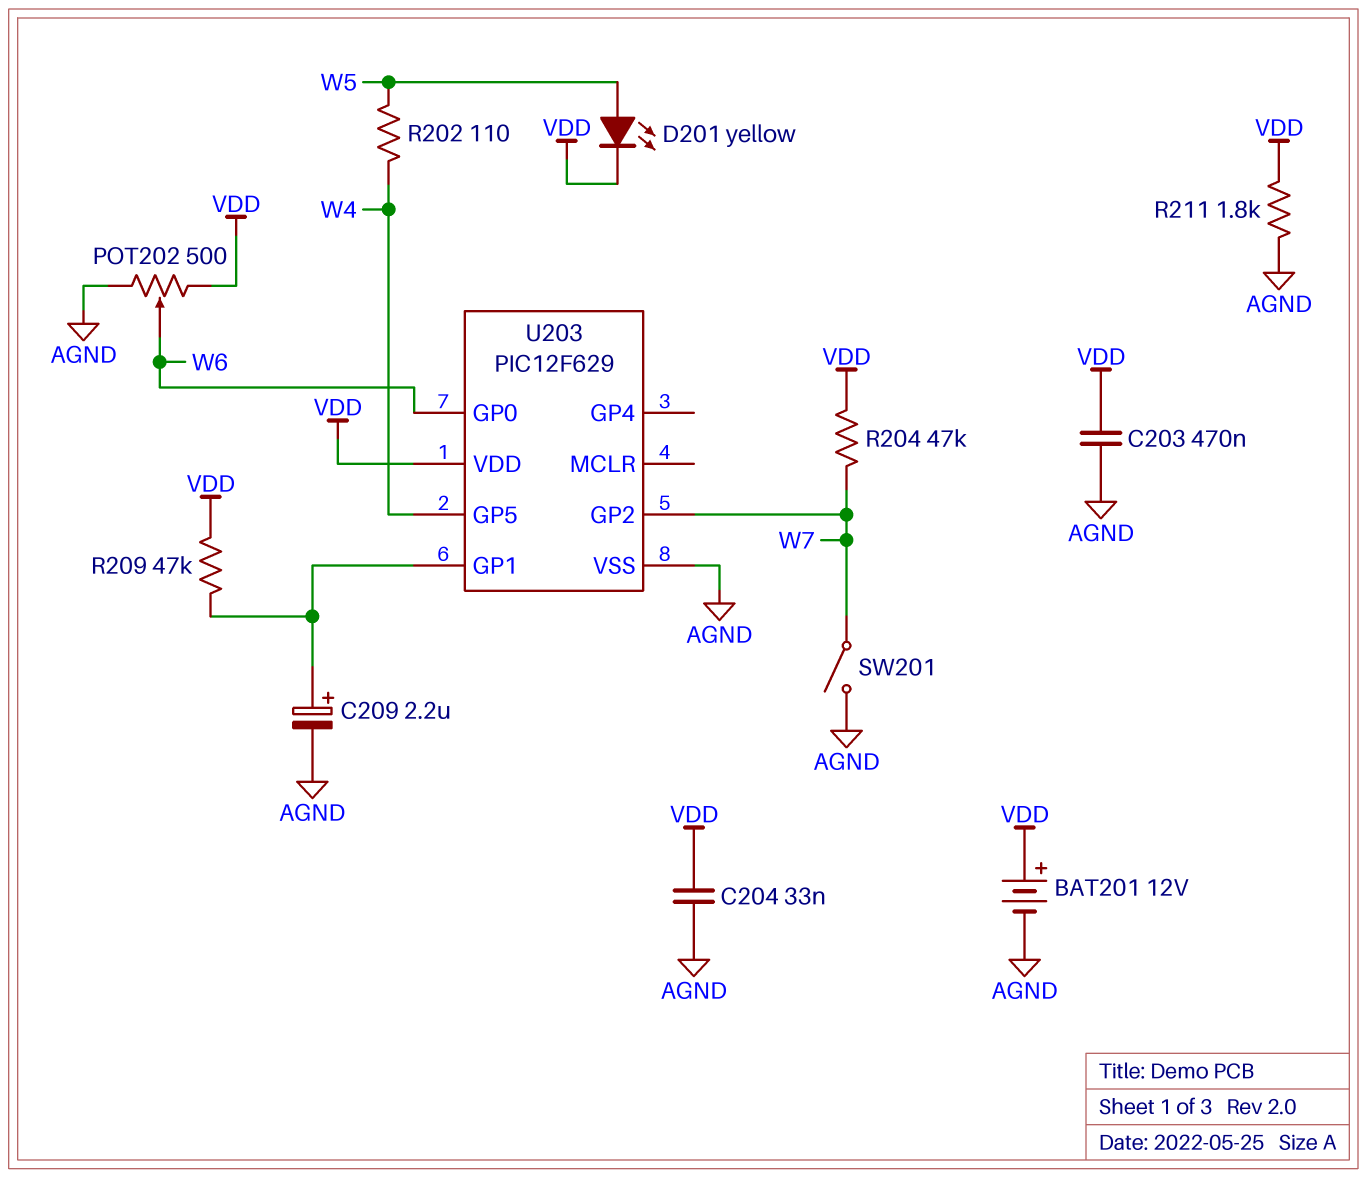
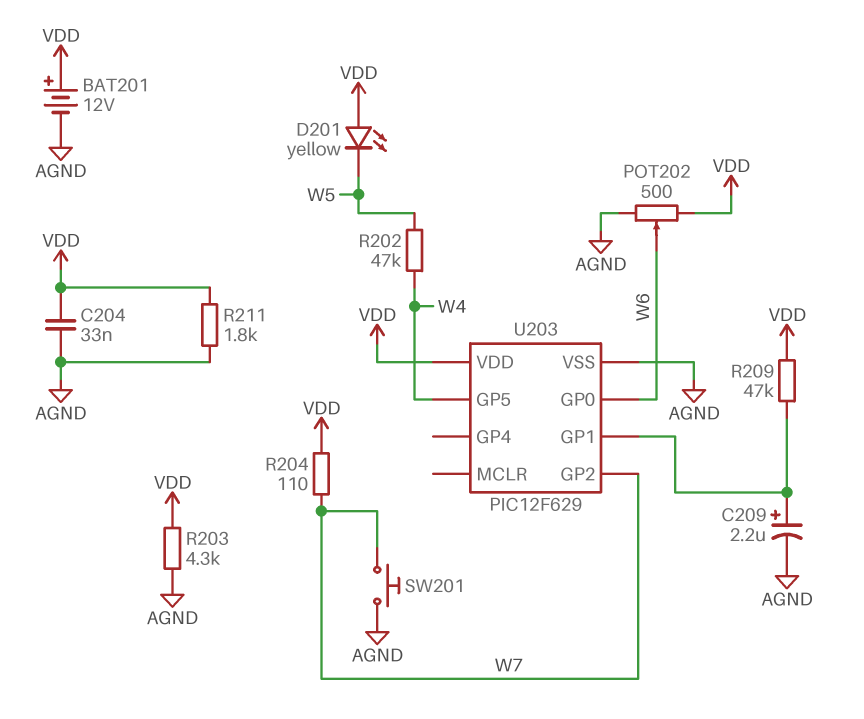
C203: 470nF (AGND, VDD) -> none
D201: LED yellow (A W5, K VDD) -> LED yellow (A VDD, K W5)
R202: 110 (W4, W5) -> 47k (W4, W5)
R203: none -> 4.3k (AGND, VDD)
R204: 47k (VDD, W7) -> 110 (VDD, W7)
SW201: switch (AGND, W7) -> button (AGND, W7)

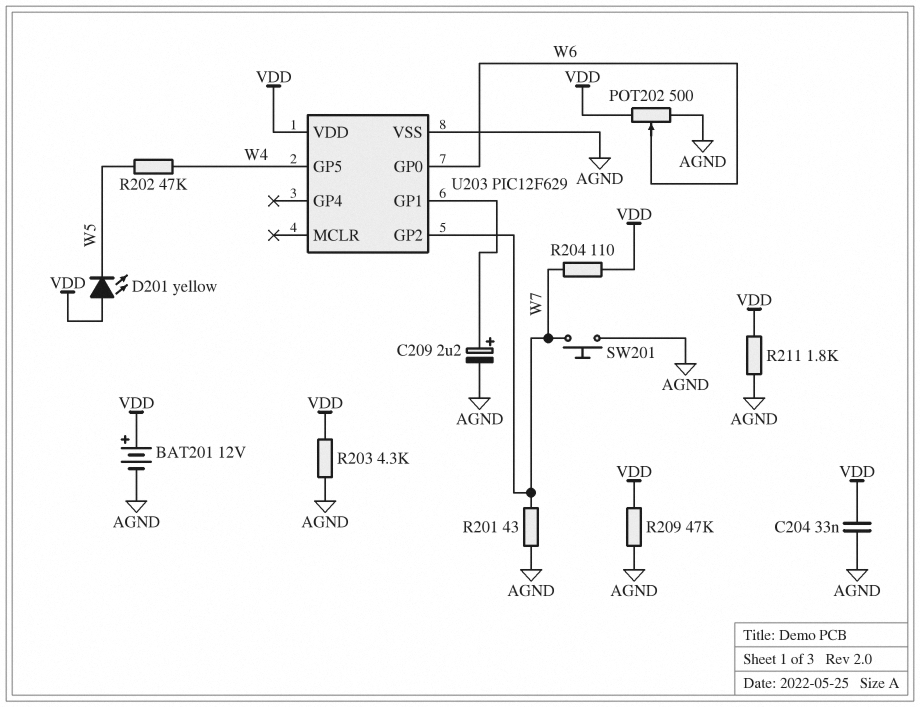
R201: none -> 43 (AGND, W7)
R209: 47k (U203/GP1, VDD) -> 47k (AGND, VDD)

